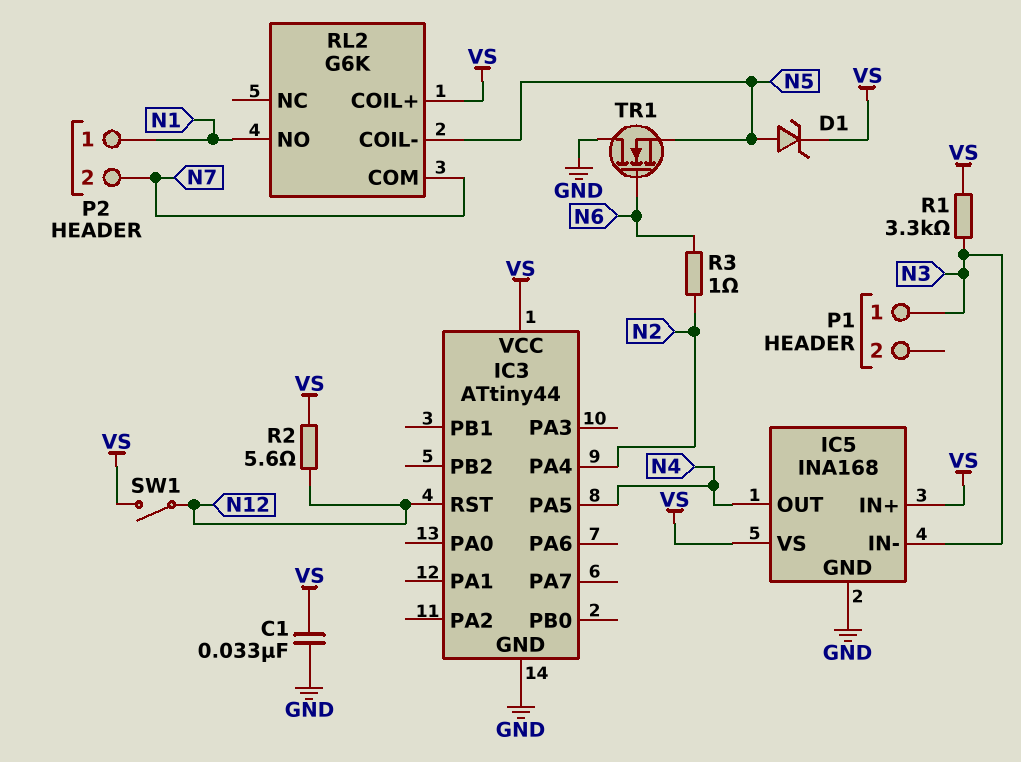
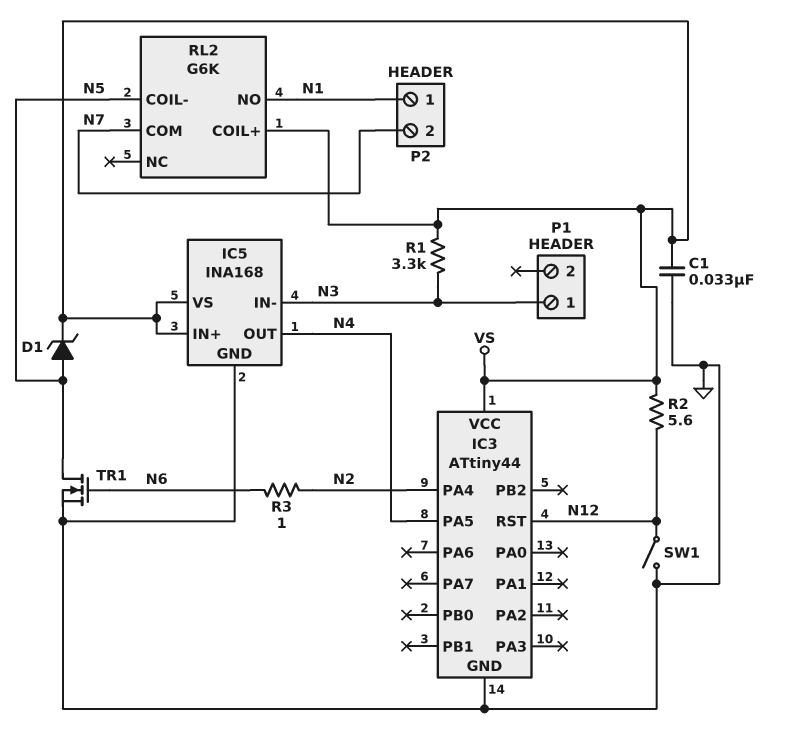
SW1: switch (N12, VS) -> switch (GND, N12)
TR1: NMOS (G N6, D GND, S N5) -> NMOS (G N6, D N5, S GND)

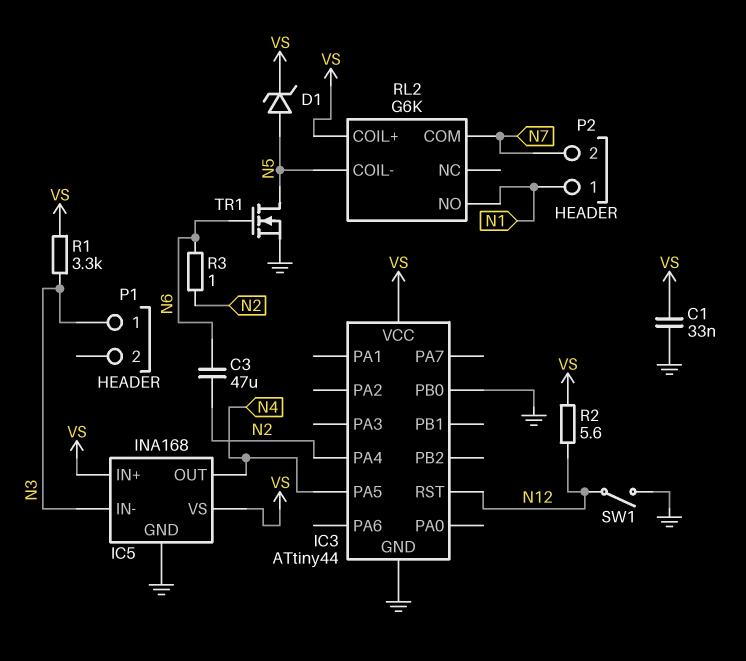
C3: none -> 47uF (N2, N6)
IC3 pin PB0: none -> GND

